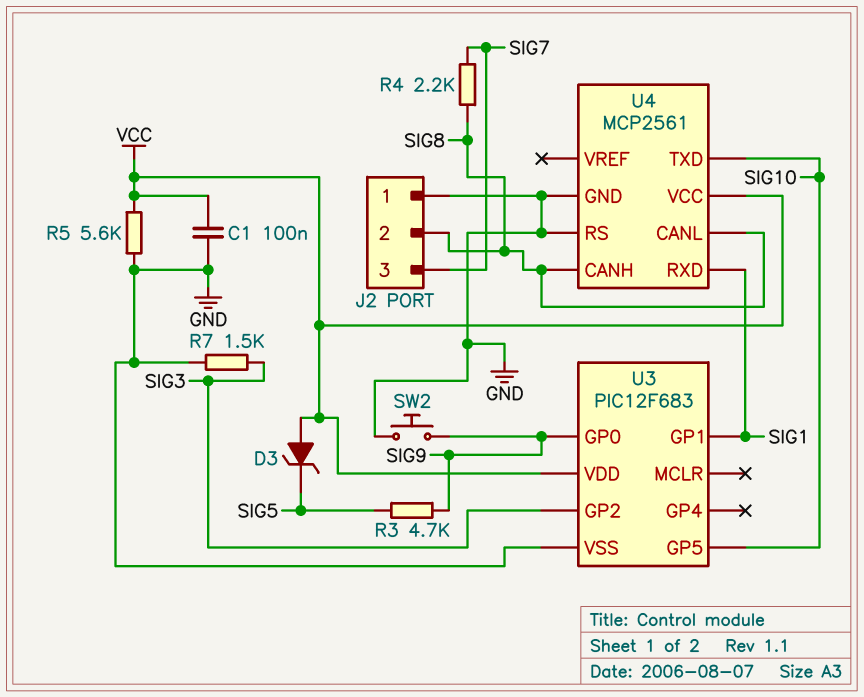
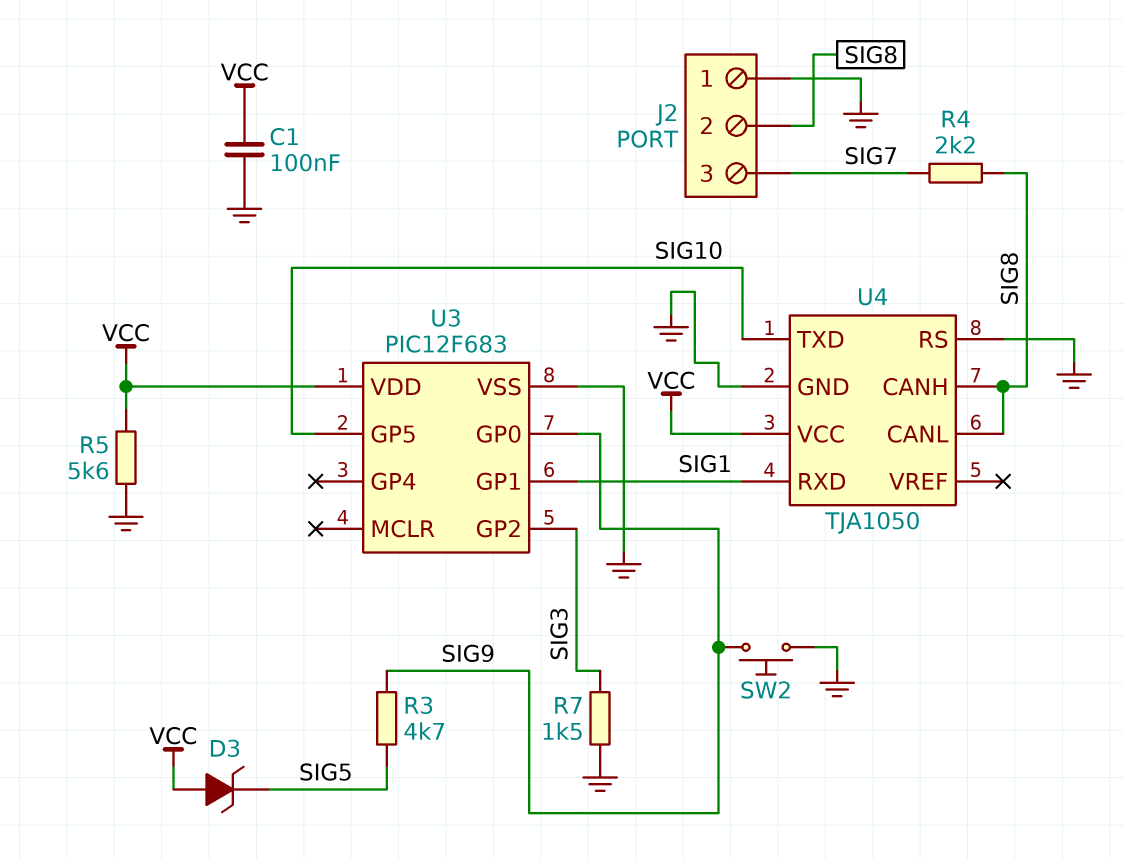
U4: MCP2561 -> TJA1050

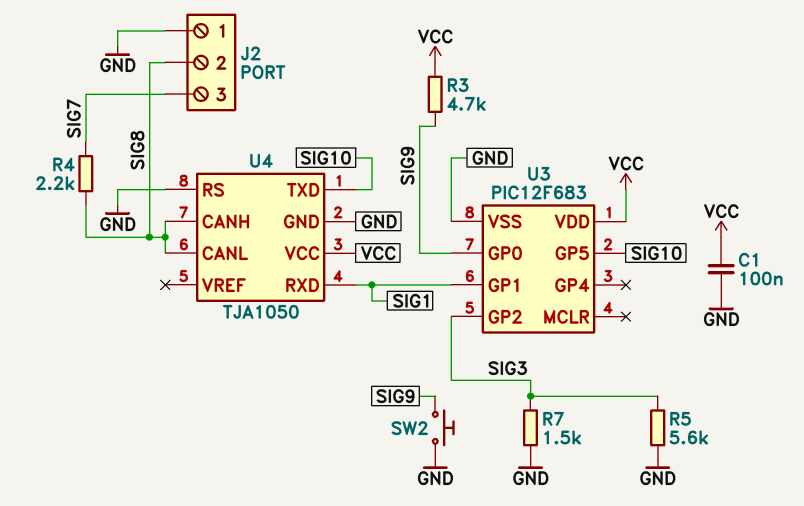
D3: zener (A VCC, K SIG5) -> none
R3: 4.7k (SIG5, SIG9) -> 4.7k (SIG9, VCC)
R5: 5.6k (GND, VCC) -> 5.6k (GND, SIG3)

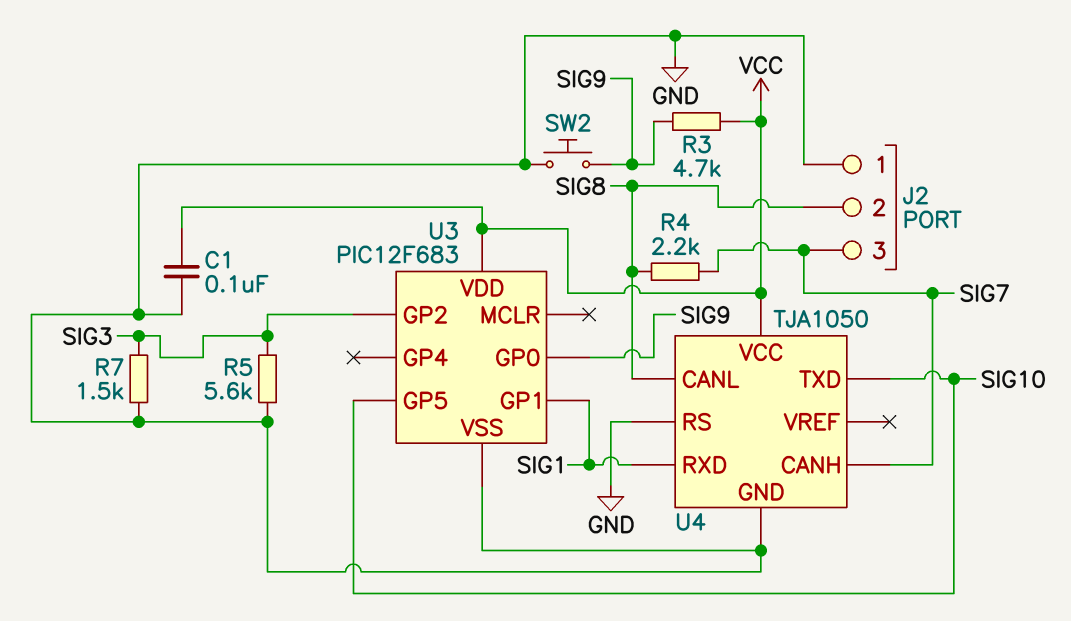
U4 pin CANH: SIG8 -> SIG7

